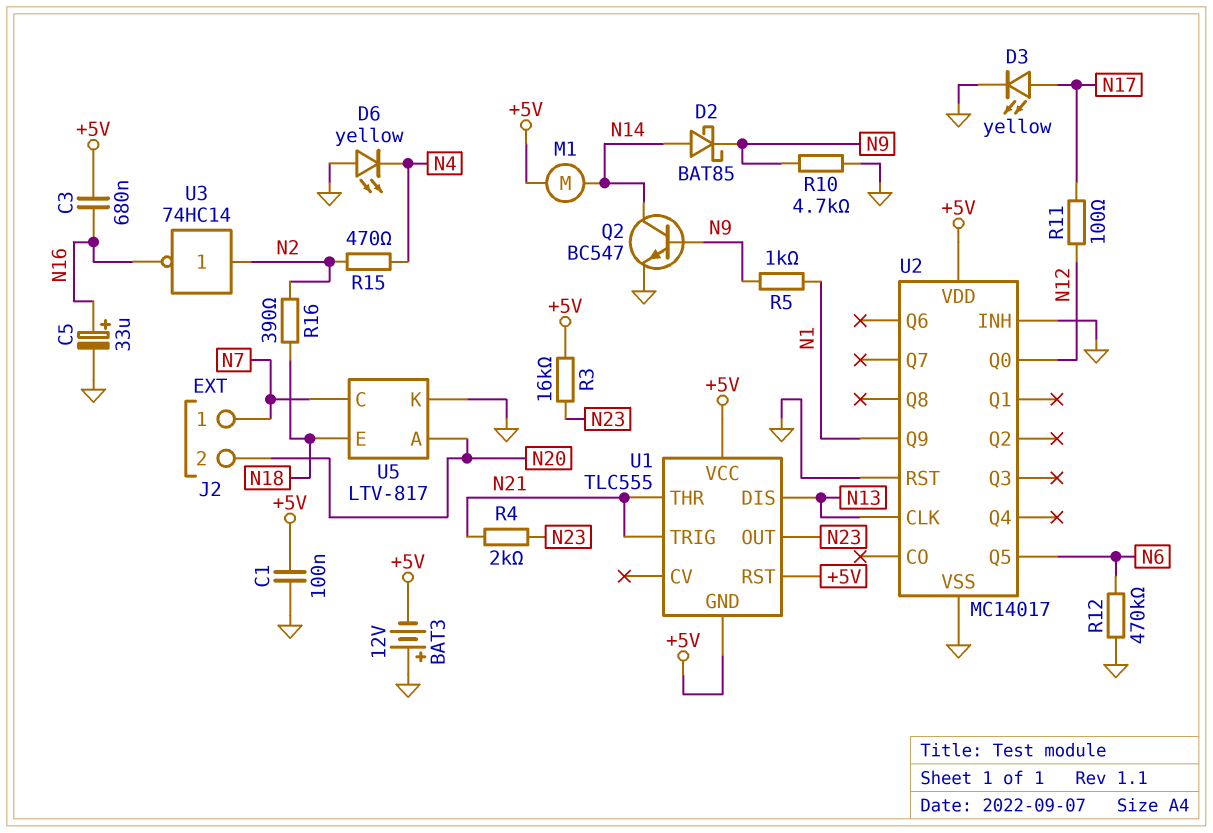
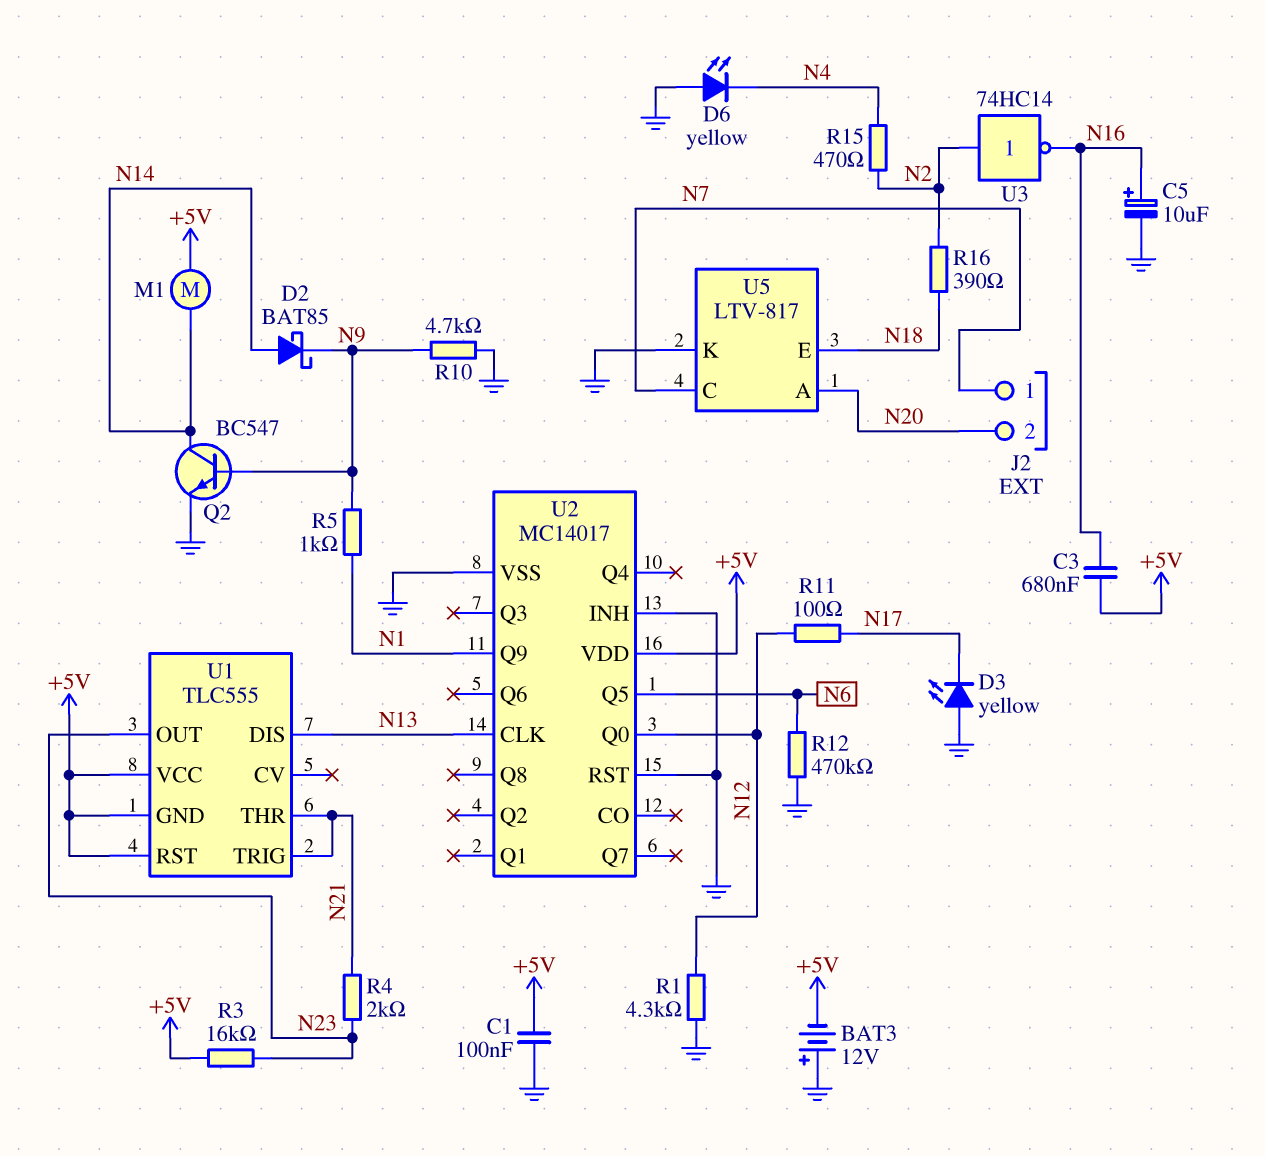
C5: 33uF (plus N16, minus GND) -> 10uF (plus N16, minus GND)
D3: LED yellow (A N17, K GND) -> LED yellow (A GND, K N17)
R1: none -> 4.3k (GND, N12)

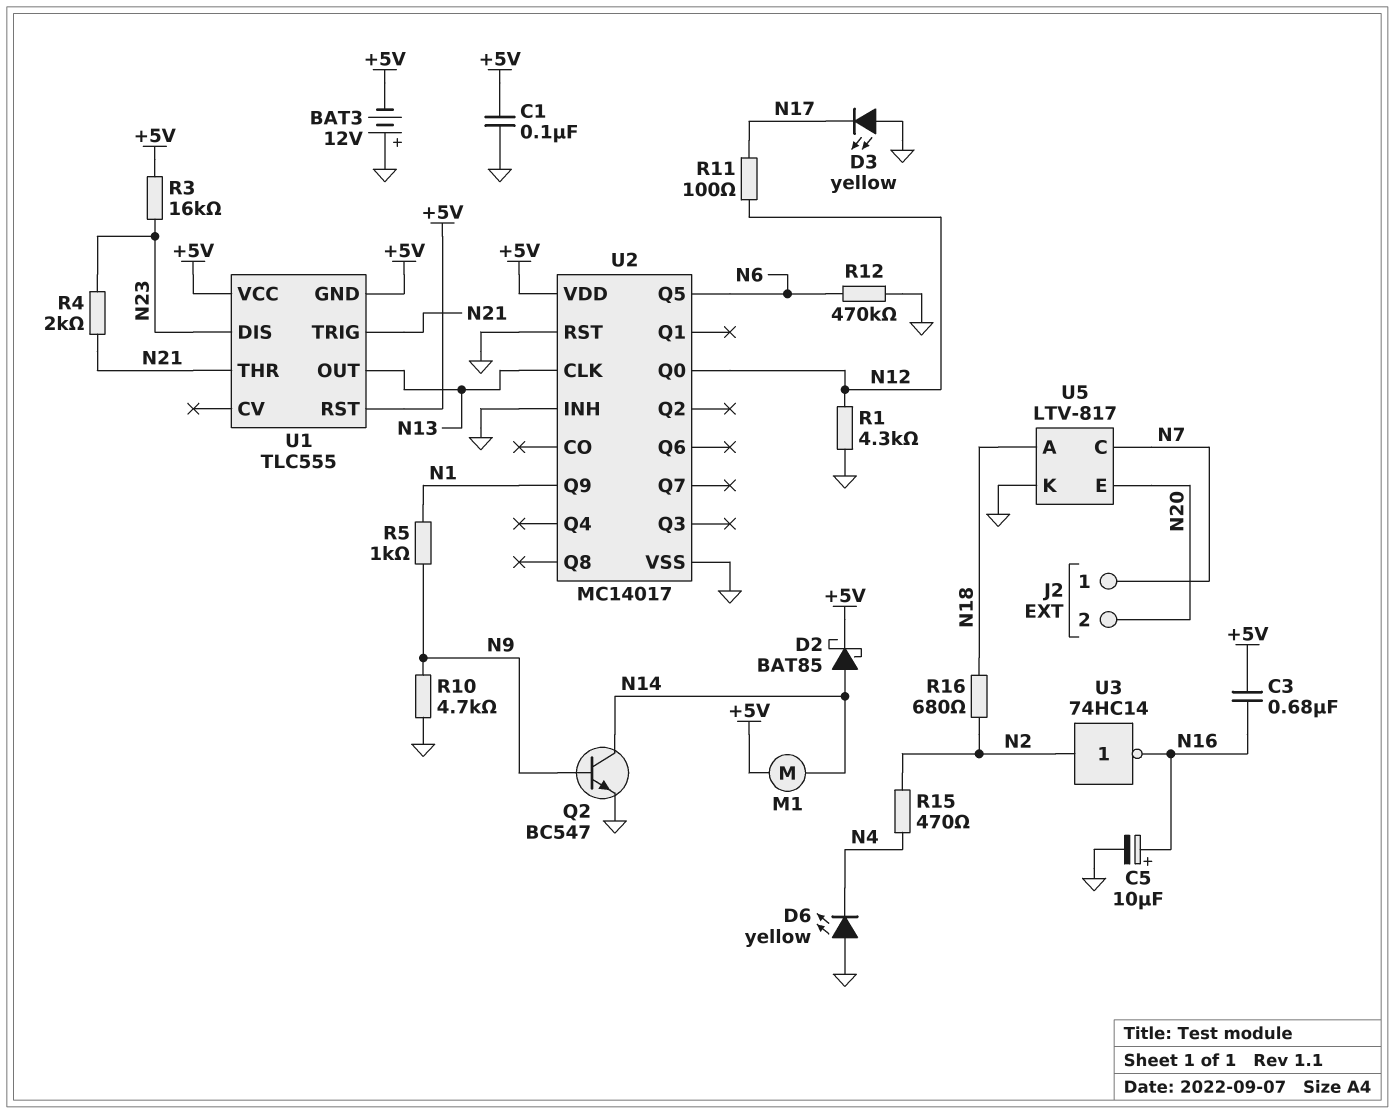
D2: schottky BAT85 (A N14, K N9) -> schottky BAT85 (A N14, K +5V)
R16: 390 (N2, N18) -> 680 (N2, N18)
U1 pin DIS: N13 -> N23
U1 pin OUT: N23 -> N13
U5 pin A: N20 -> N18
U5 pin E: N18 -> N20

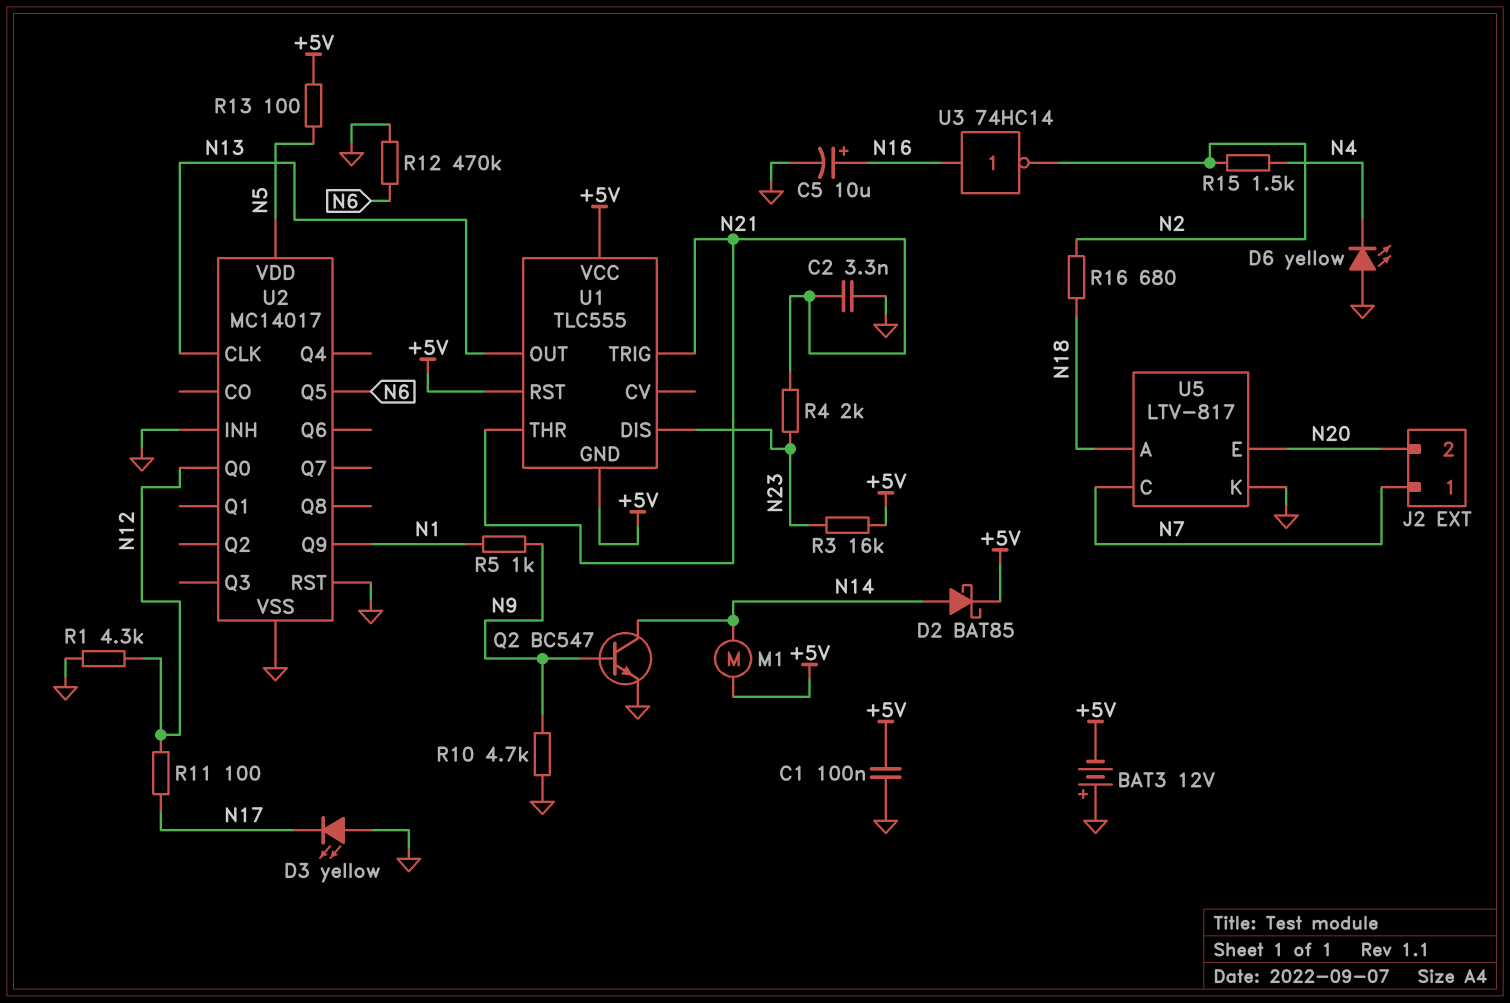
C2: none -> 3.3nF (GND, N21)
C3: 680nF (+5V, N16) -> none
R13: none -> 100 (+5V, N5)
R15: 470 (N2, N4) -> 1.5k (N2, N4)
U2 pin VDD: +5V -> N5
U3: NOT 74HC14 (in N2, out N16) -> NOT 74HC14 (in N16, out N2)

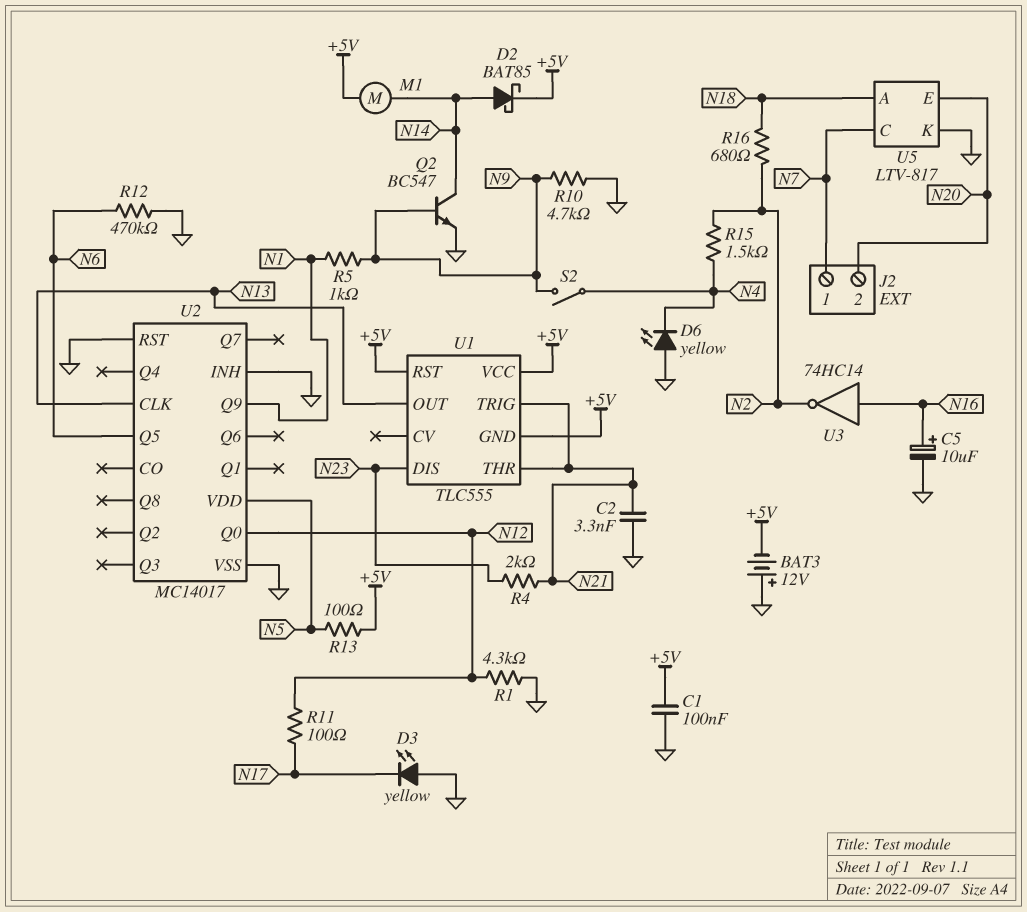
R3: 16k (+5V, N23) -> none
S2: none -> switch (N4, N9)

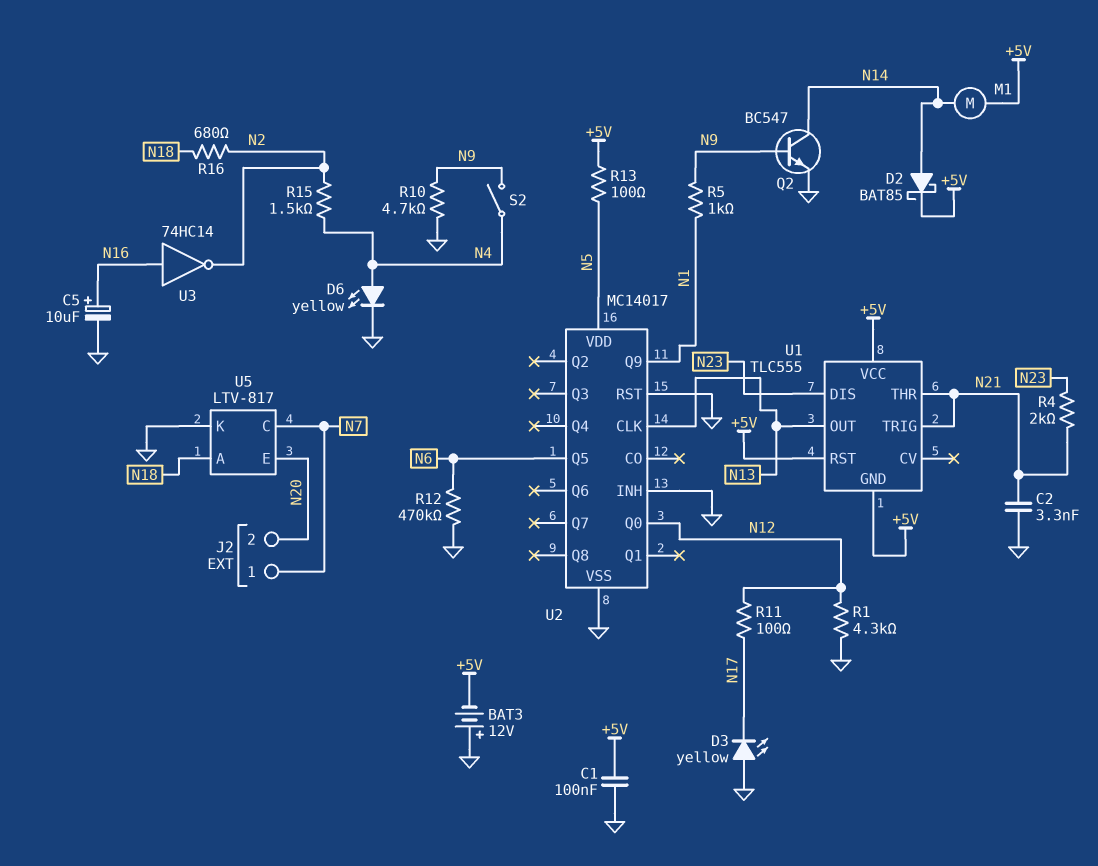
D6: LED yellow (A GND, K N4) -> LED yellow (A N4, K GND)

